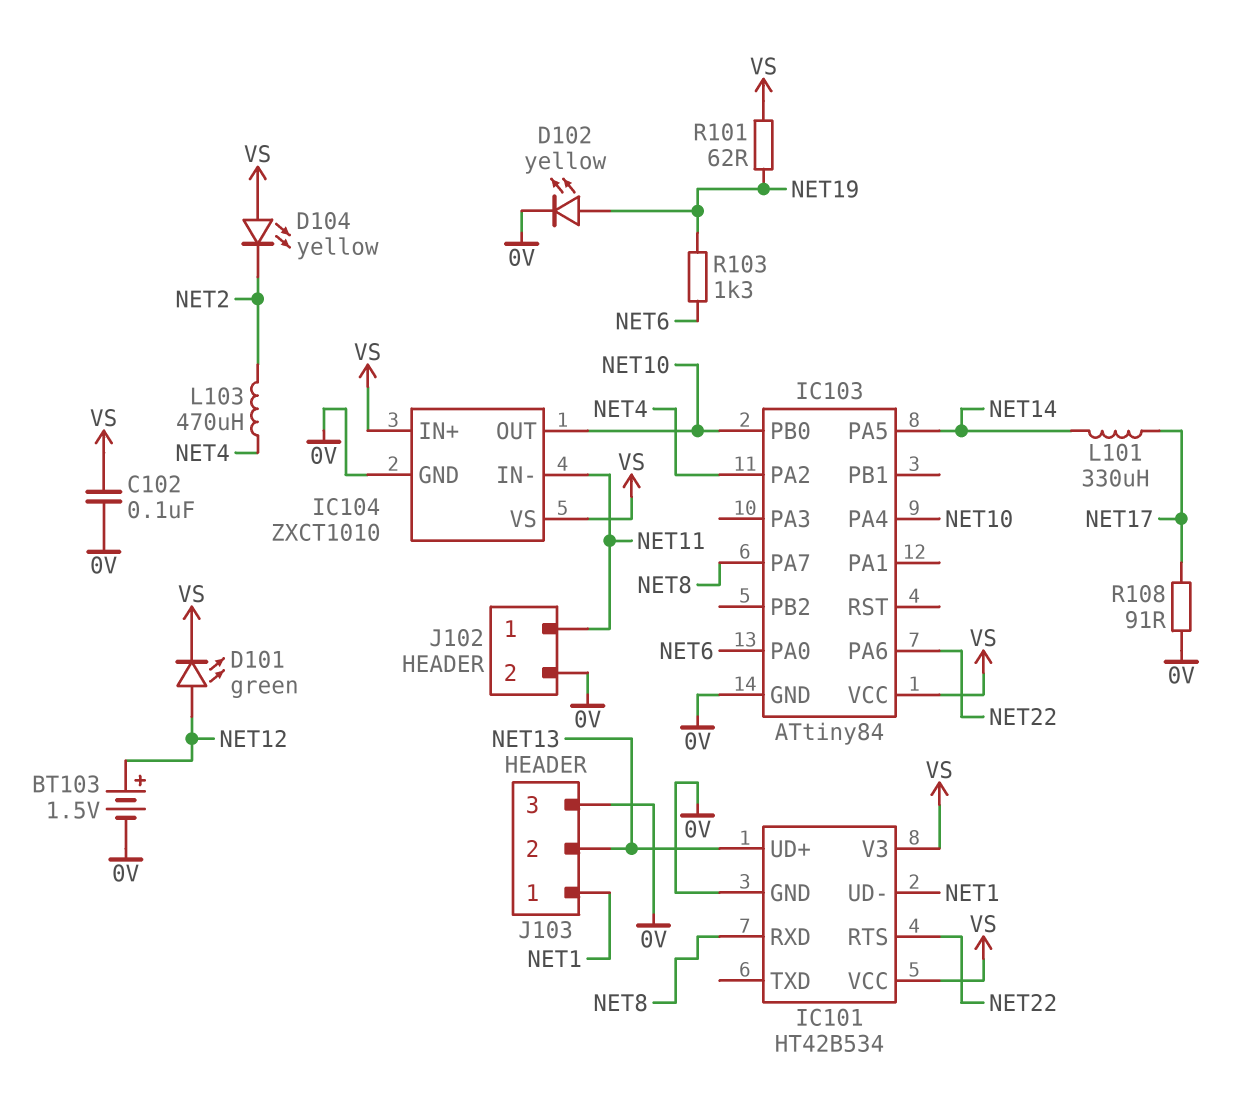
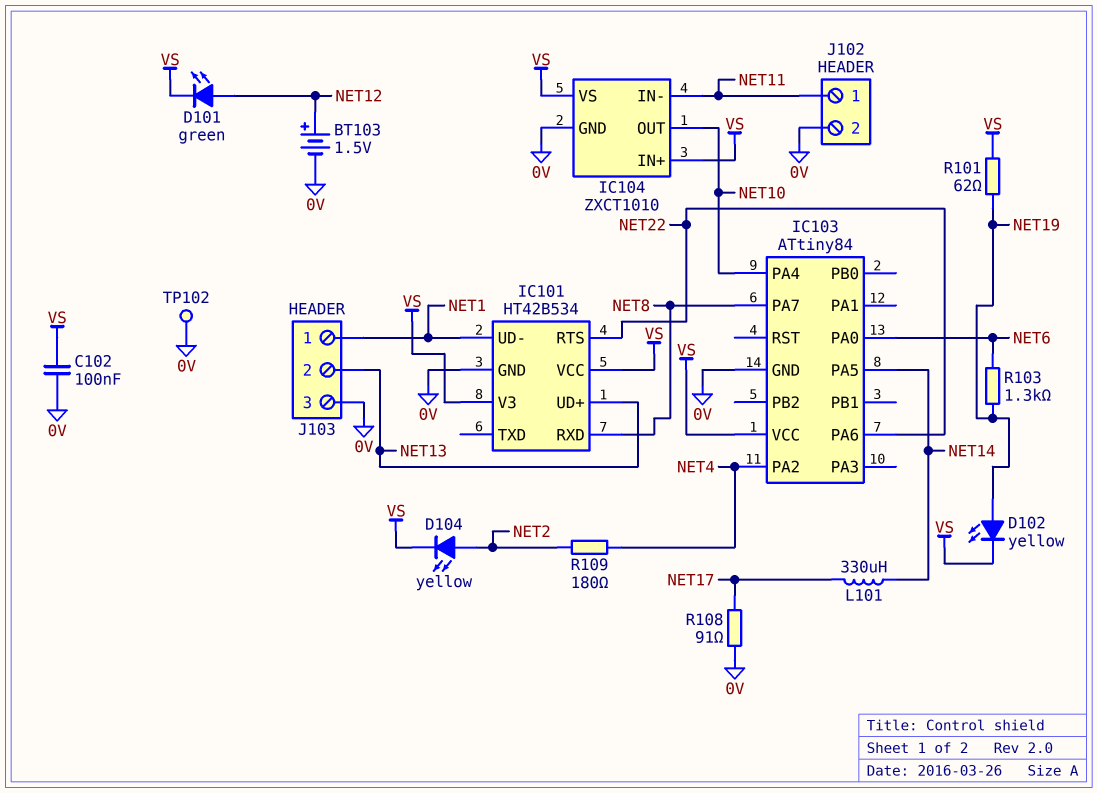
D102: LED yellow (A NET19, K 0V) -> LED yellow (A NET19, K VS)
D104: LED yellow (A VS, K NET2) -> LED yellow (A NET2, K VS)
IC103 pin PB0: NET10 -> none
L103: 470uH (NET2, NET4) -> none
R109: none -> 180 (NET2, NET4)
TP102: none -> test point (0V)

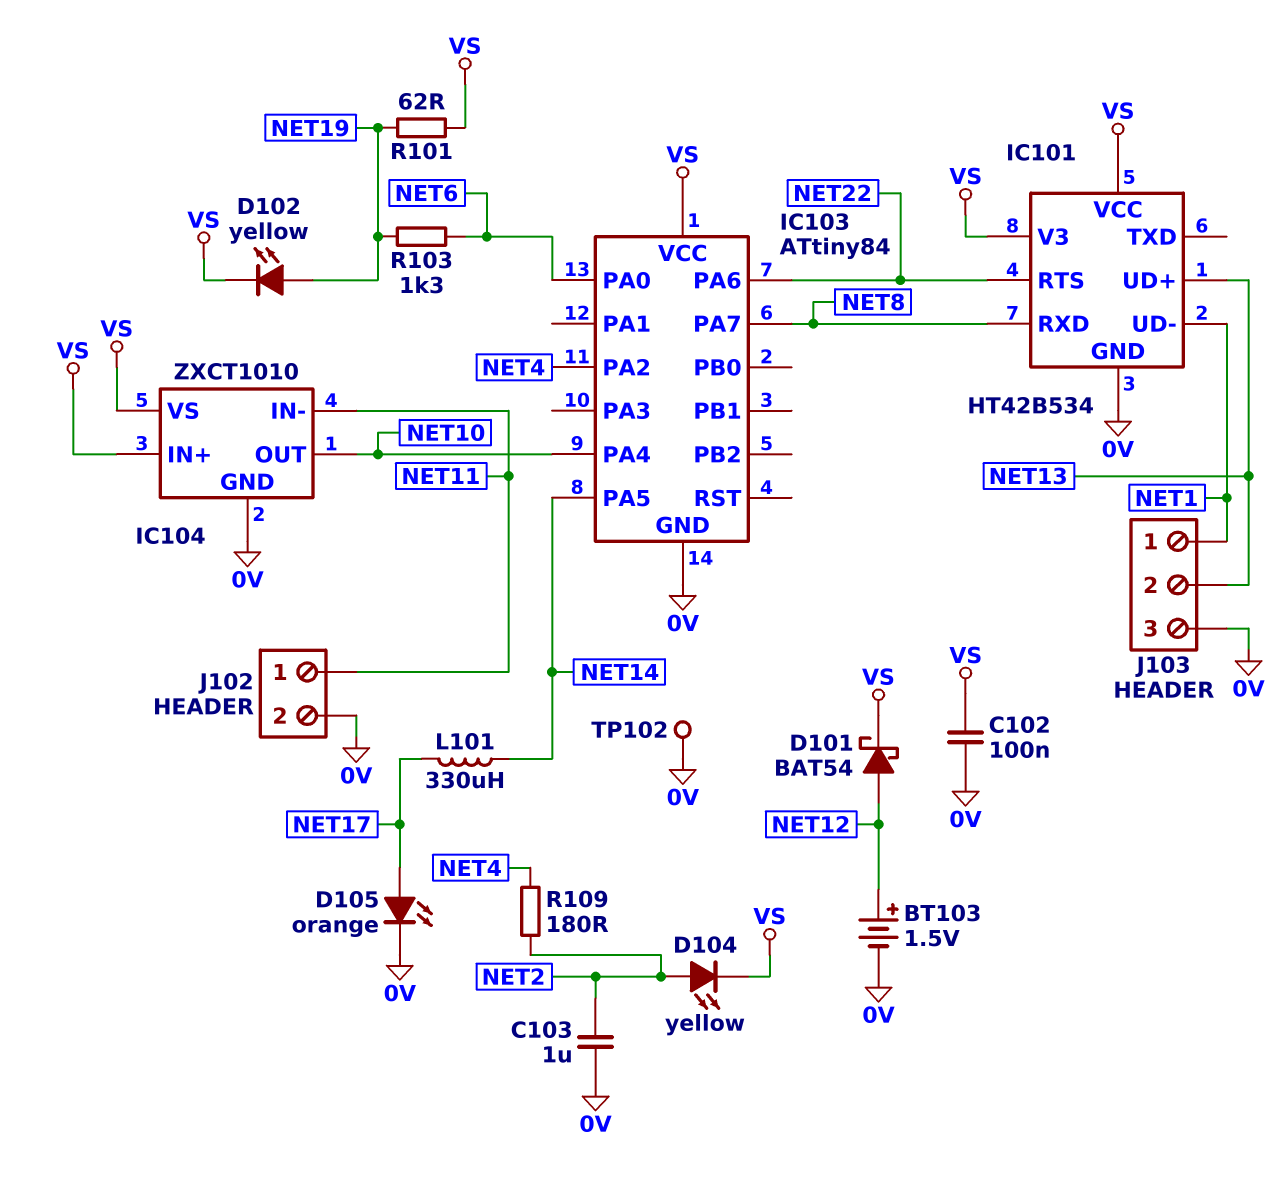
C103: none -> 1uF (0V, NET2)
D101: LED green (A NET12, K VS) -> schottky BAT54 (A NET12, K VS)
D105: none -> LED orange (A NET17, K 0V)
R108: 91 (0V, NET17) -> none

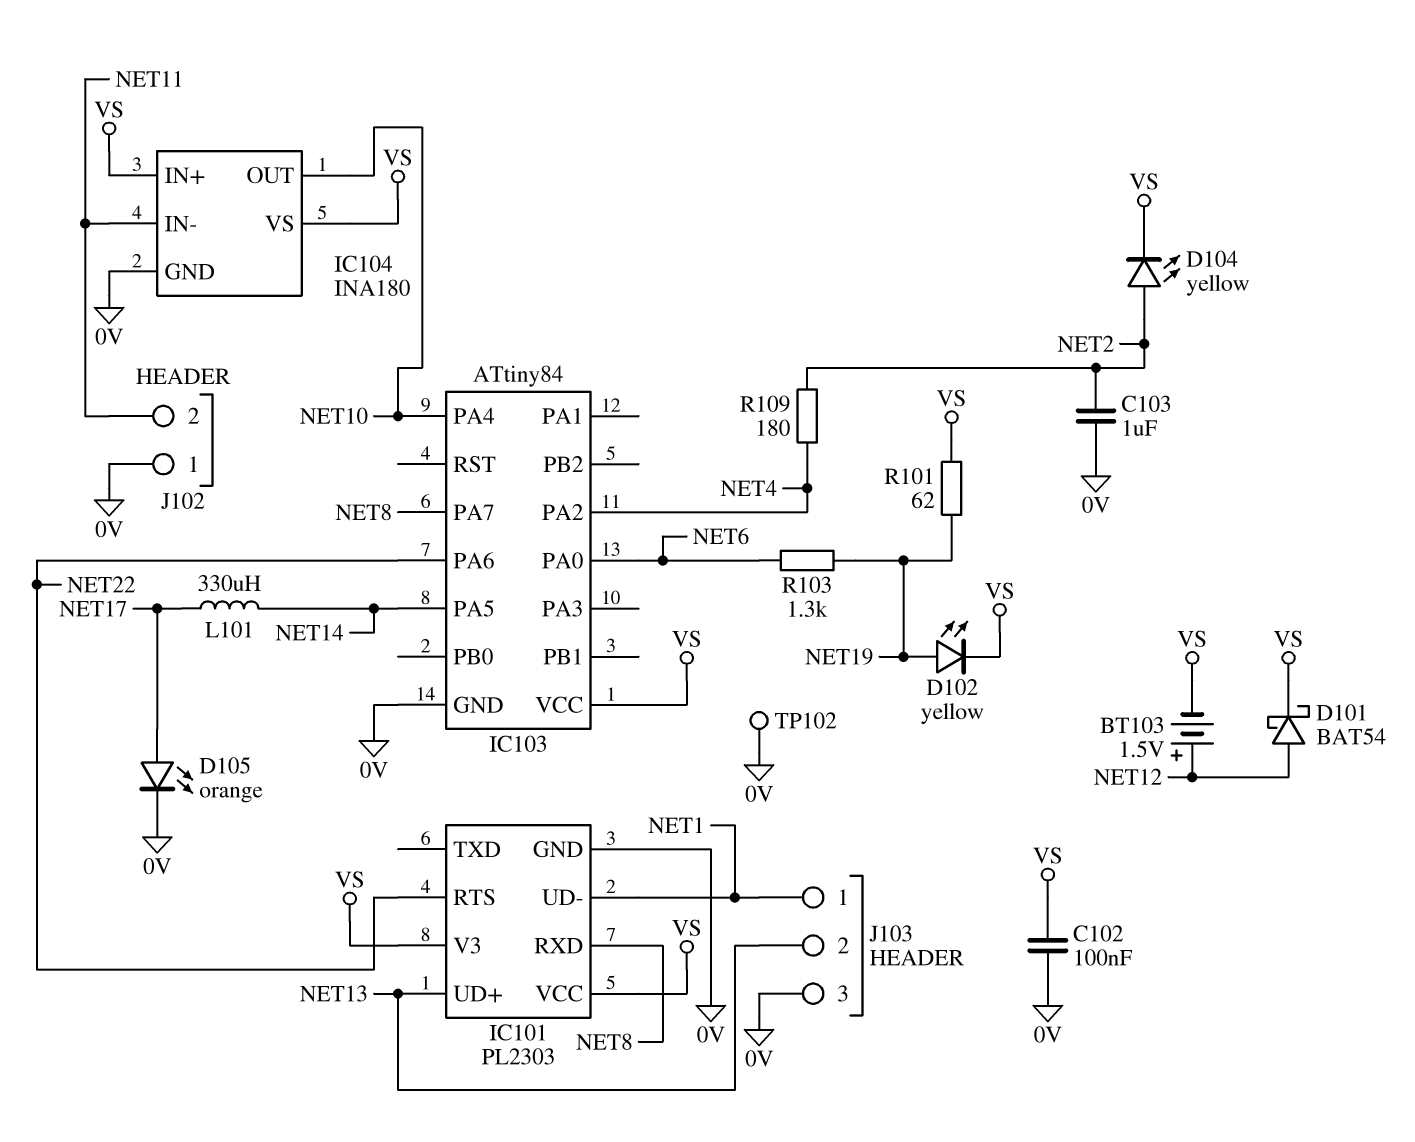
BT103: 1.5V (plus NET12, minus 0V) -> 1.5V (plus NET12, minus VS)
IC101: HT42B534 -> PL2303
IC104: ZXCT1010 -> INA180
J102 pin 1: NET11 -> 0V
J102 pin 2: 0V -> NET11

